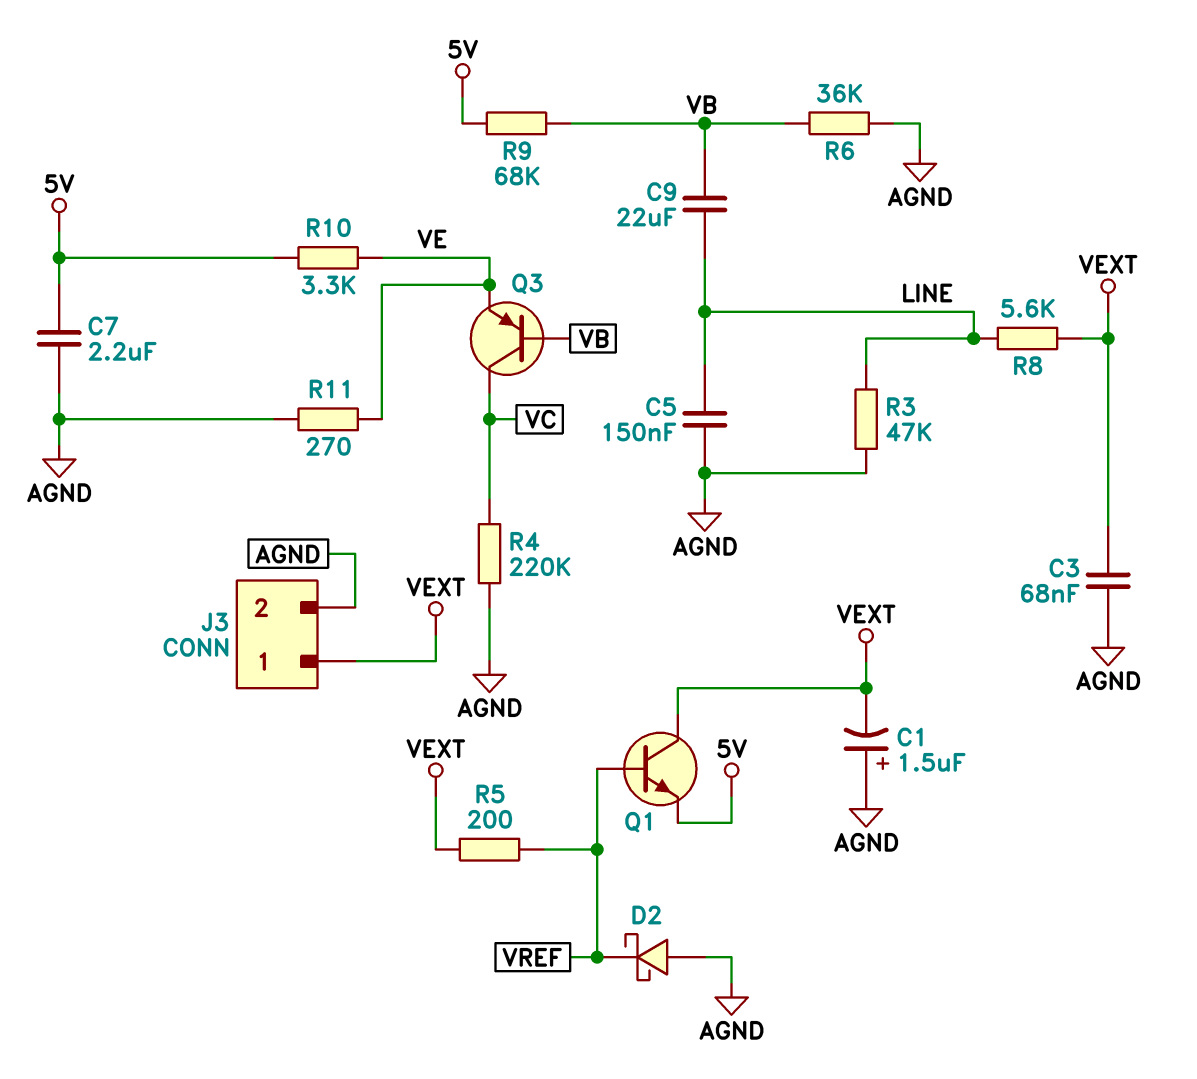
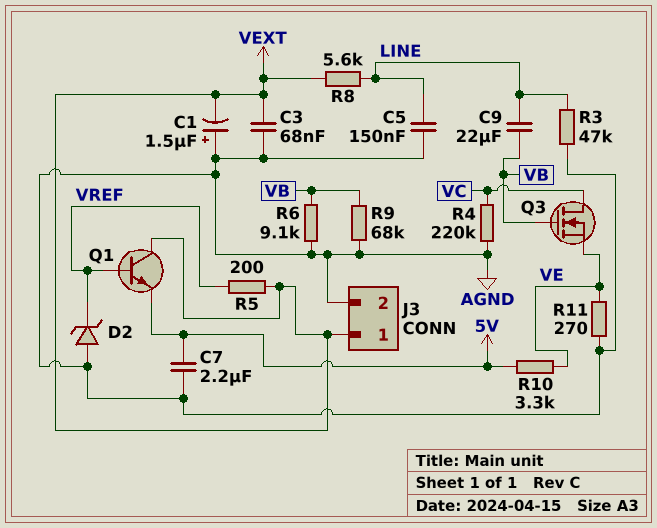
D2: schottky (A AGND, K VREF) -> zener (A AGND, K VREF)
Q3: PNP (B VB, C VC, E VE) -> NMOS (G VB, D VC, S VE)
R6: 36k (AGND, VB) -> 9.1k (AGND, VB)
R9: 68k (5V, VB) -> 68k (AGND, VB)

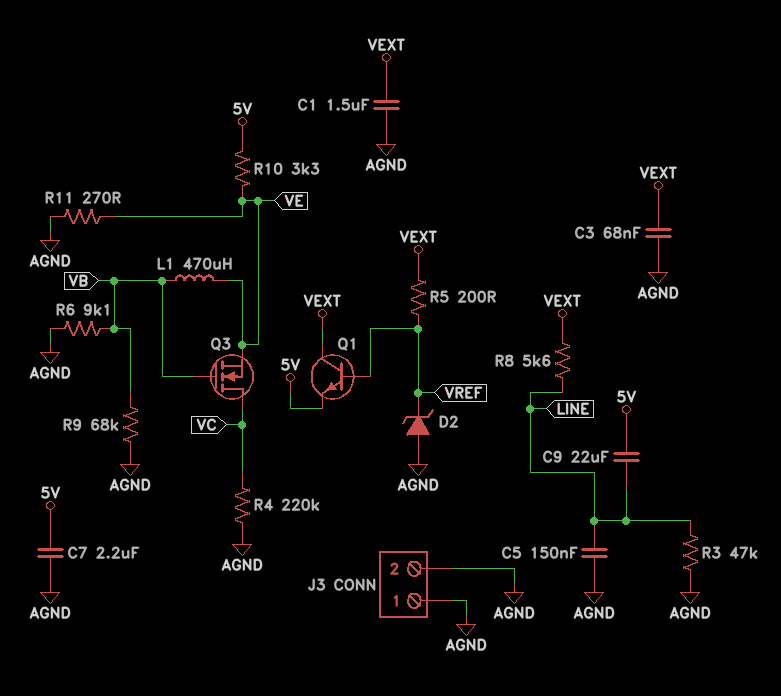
C1: 1.5uF (plus AGND, minus VEXT) -> 1.5uF (AGND, VEXT)
C9: 22uF (LINE, VB) -> 22uF (5V, LINE)
J3 pin 1: VEXT -> AGND
L1: none -> 470uH (VB, VE)

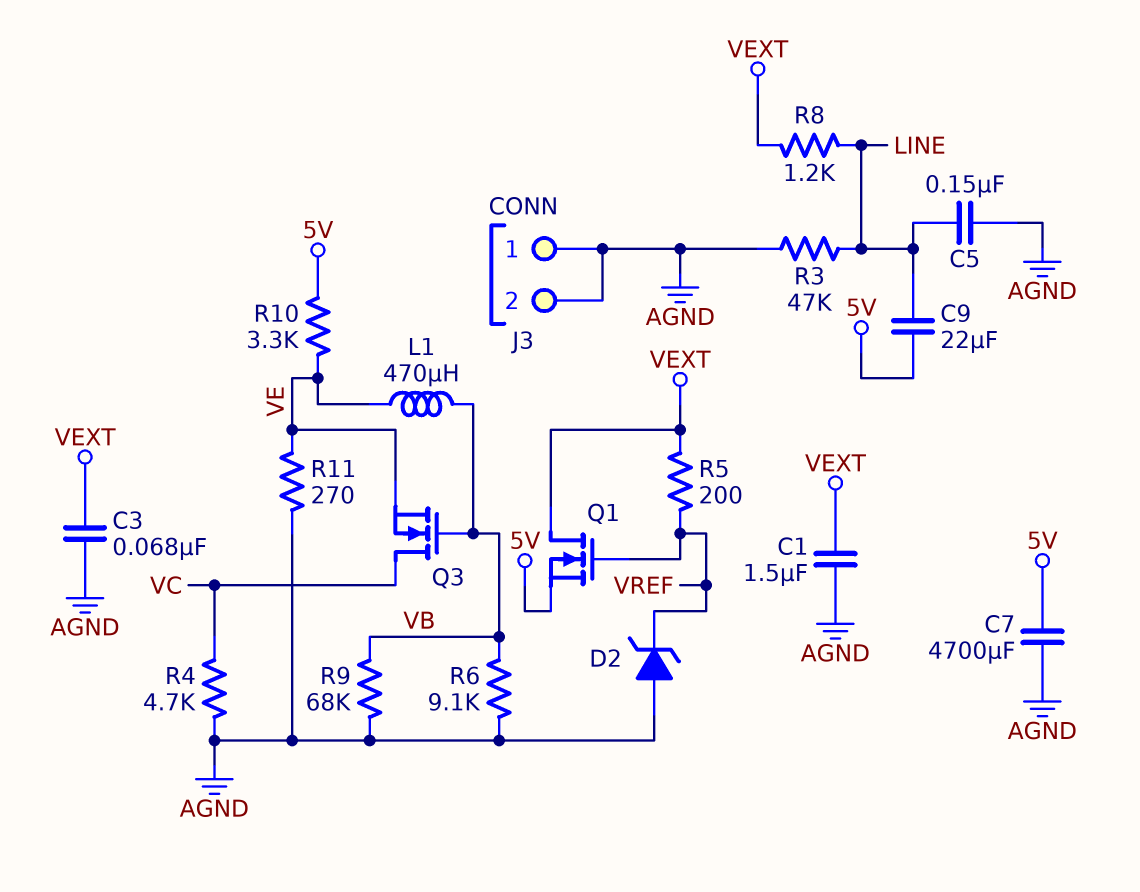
C7: 2.2uF (5V, AGND) -> 4700uF (5V, AGND)
Q1: NPN (B VREF, C VEXT, E 5V) -> NMOS (G VREF, D VEXT, S 5V)
R4: 220k (AGND, VC) -> 4.7k (AGND, VC)
R8: 5.6k (LINE, VEXT) -> 1.2k (LINE, VEXT)

